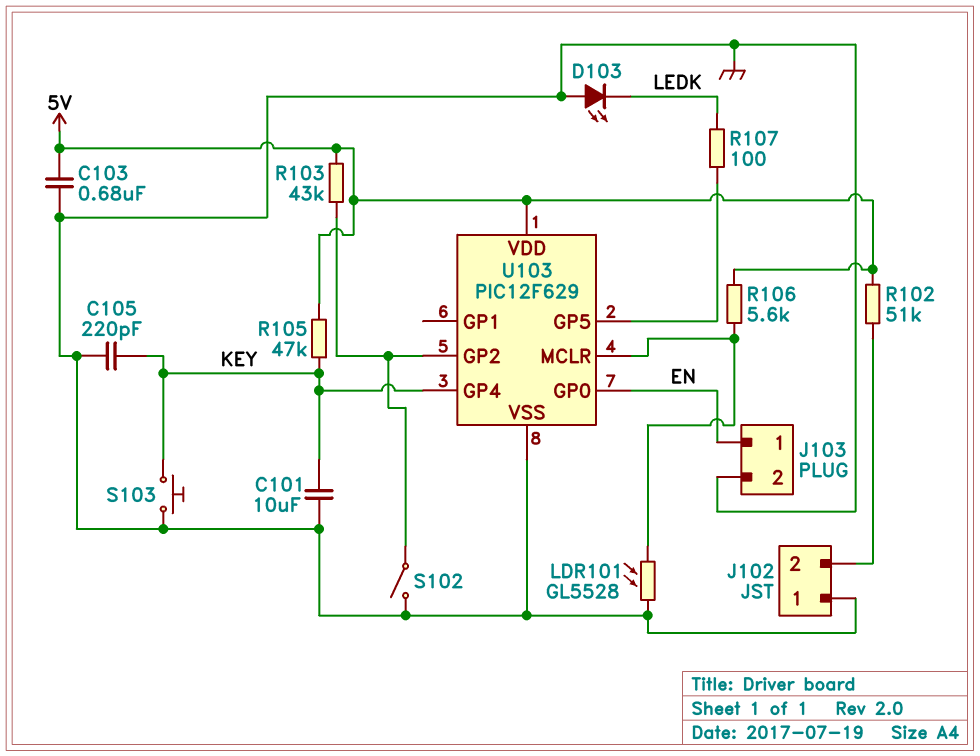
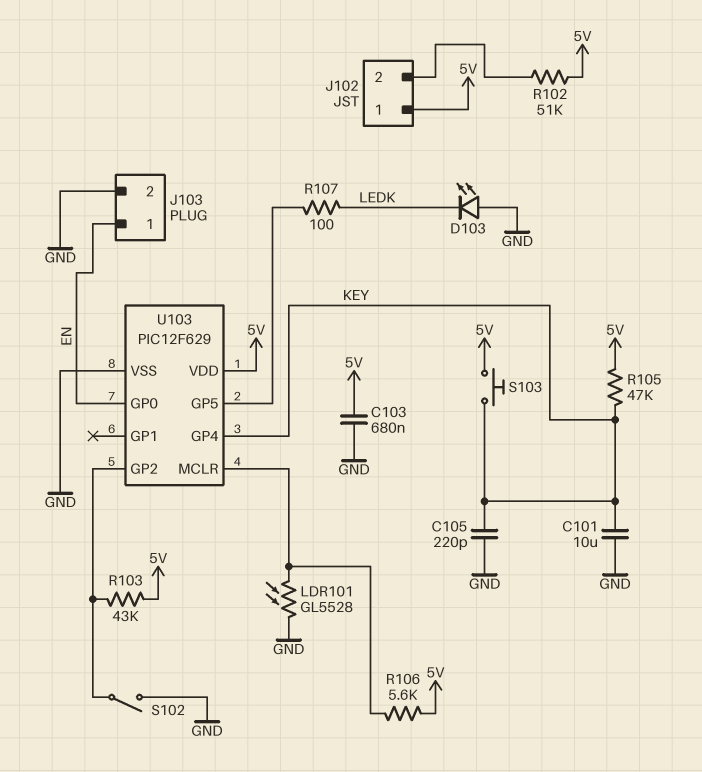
J102 pin 1: GND -> 5V
S103: button (GND, KEY) -> button (5V, KEY)

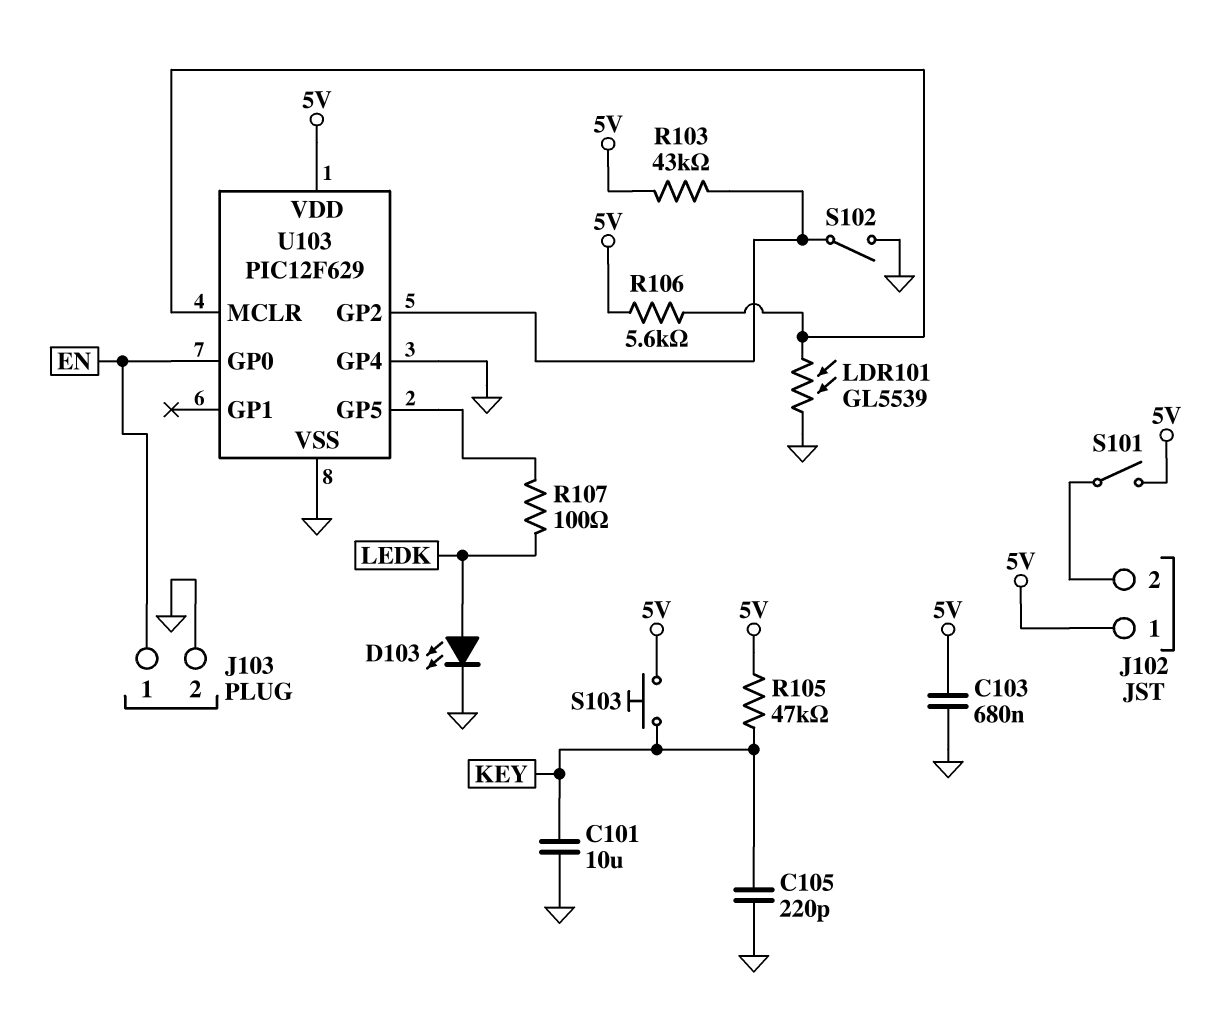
D103: LED (A GND, K LEDK) -> LED (A LEDK, K GND)
LDR101: GL5528 (GND, U103/MCLR) -> GL5539 (GND, U103/MCLR)
R102: 51k (5V, J102/2) -> none
S101: none -> switch (5V, J102/2)
U103 pin GP4: KEY -> GND

